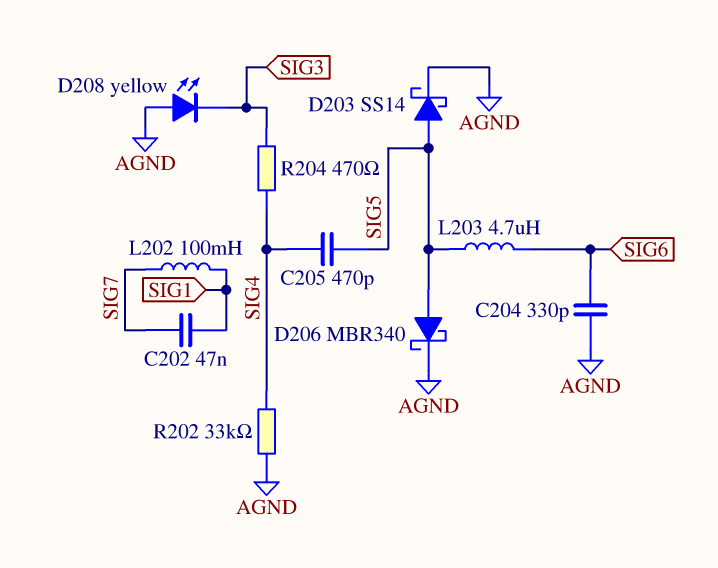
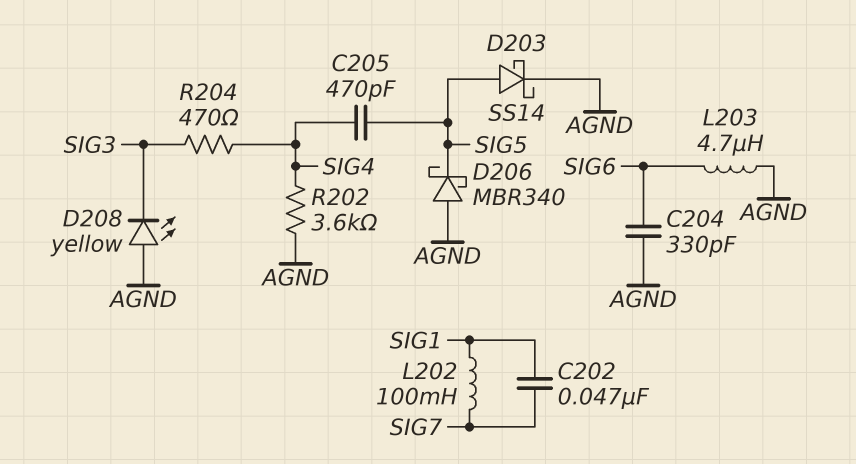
D206: schottky MBR340 (A SIG5, K AGND) -> schottky MBR340 (A AGND, K SIG5)
L203: 4.7uH (SIG5, SIG6) -> 4.7uH (AGND, SIG6)
R202: 33k (AGND, SIG4) -> 3.6k (AGND, SIG4)

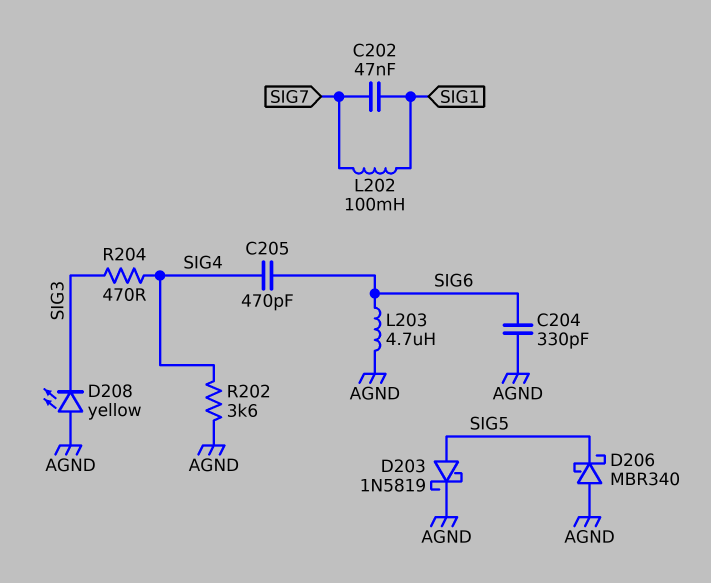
C205: 470pF (SIG4, SIG5) -> 470pF (SIG4, SIG6)
D203: schottky SS14 (A SIG5, K AGND) -> schottky 1N5819 (A SIG5, K AGND)

